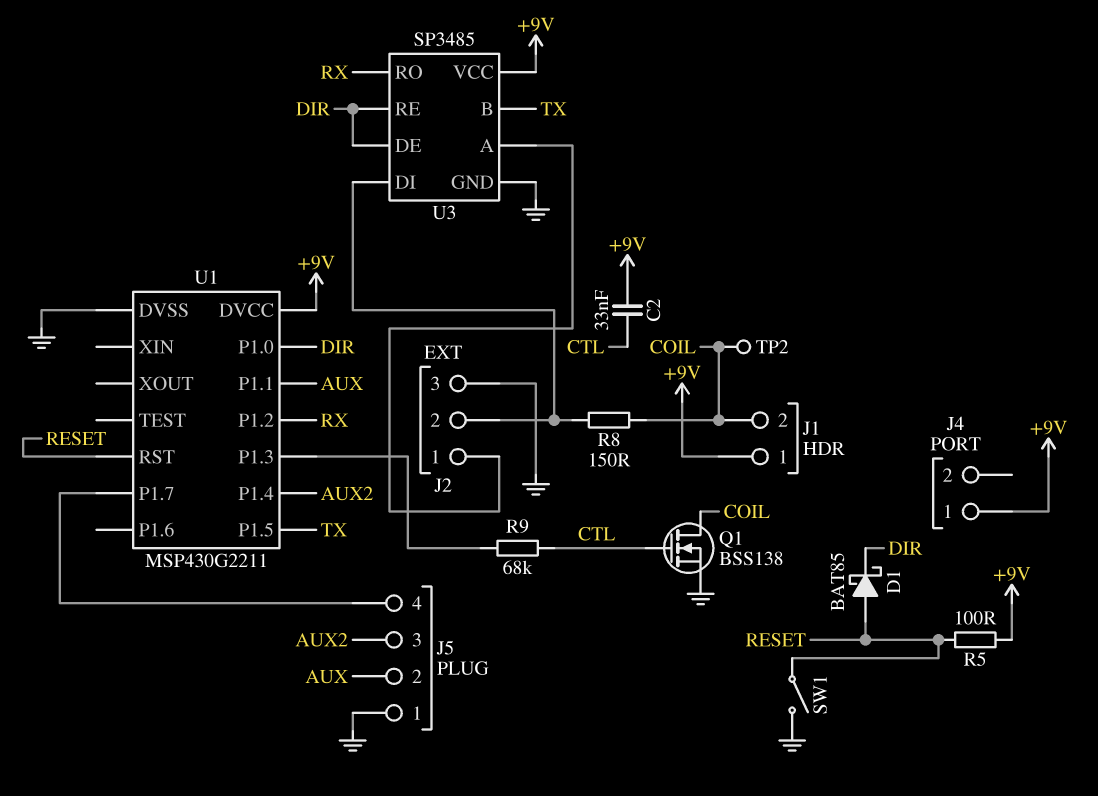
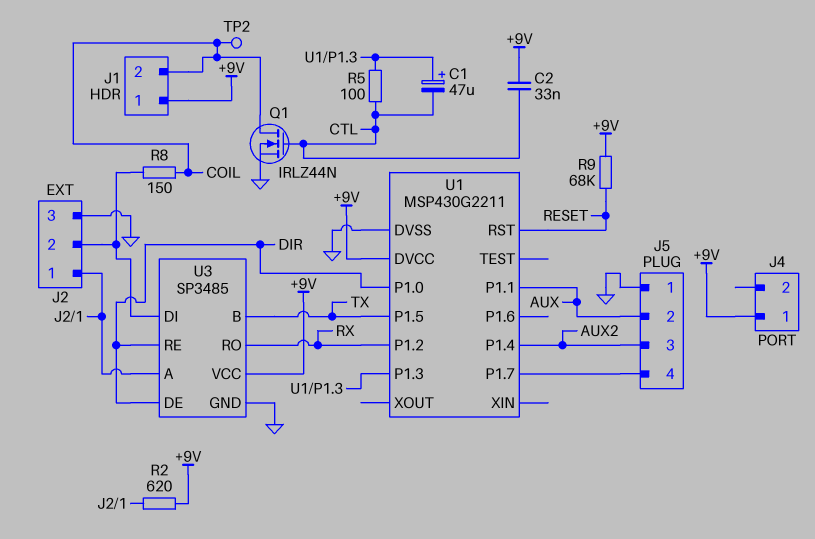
C1: none -> 47uF (plus U1/P1.3, minus CTL)
D1: schottky BAT85 (A RESET, K DIR) -> none
Q1: NMOS BSS138 (G CTL, D COIL, S GND) -> NMOS IRLZ44N (G CTL, D COIL, S GND)
R2: none -> 620 (+9V, J2/1)
R5: 100 (+9V, RESET) -> 100 (CTL, U1/P1.3)
R9: 68k (CTL, U1/P1.3) -> 68k (+9V, RESET)
SW1: switch (GND, RESET) -> none

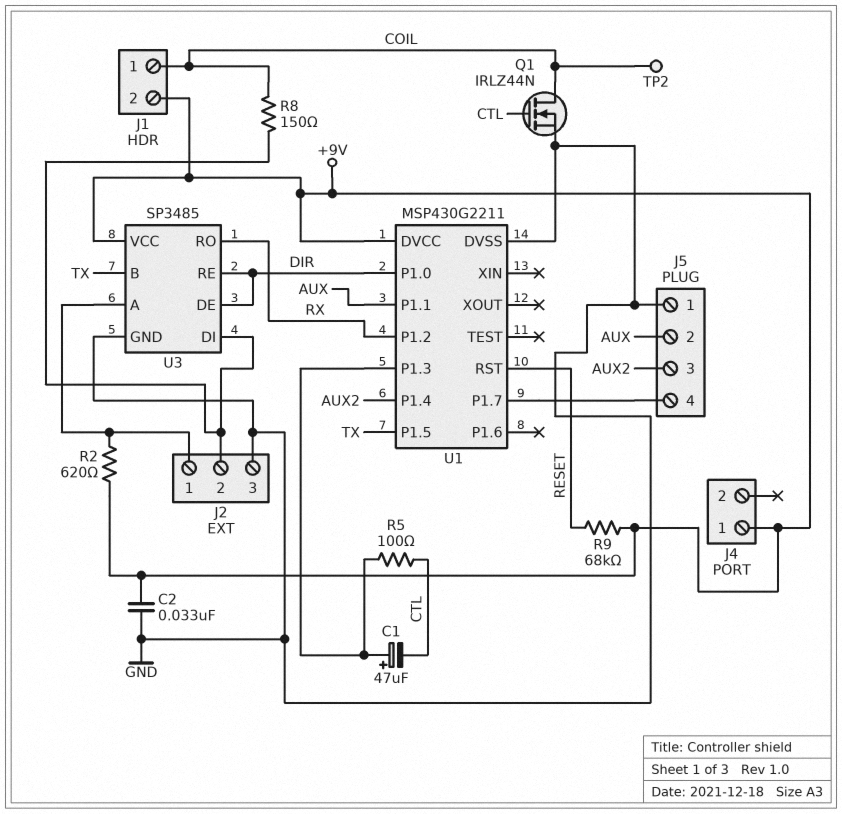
C2: 33nF (+9V, CTL) -> 33nF (+9V, GND)
J1 pin 1: +9V -> COIL
J1 pin 2: COIL -> +9V

